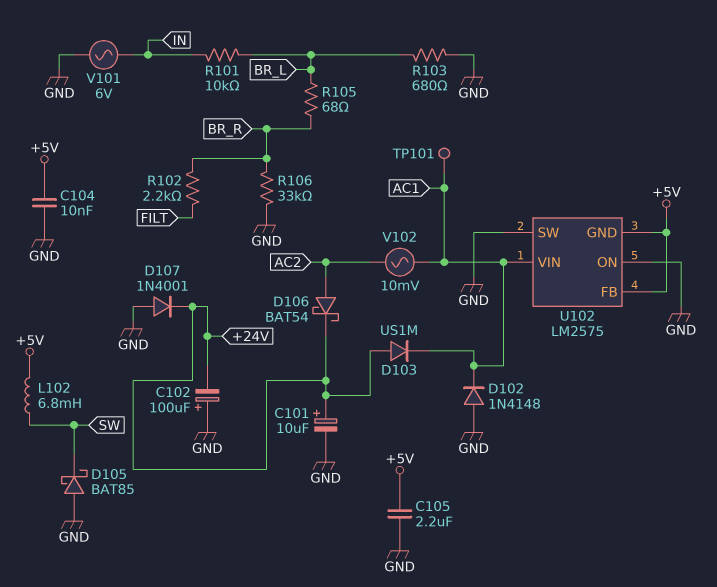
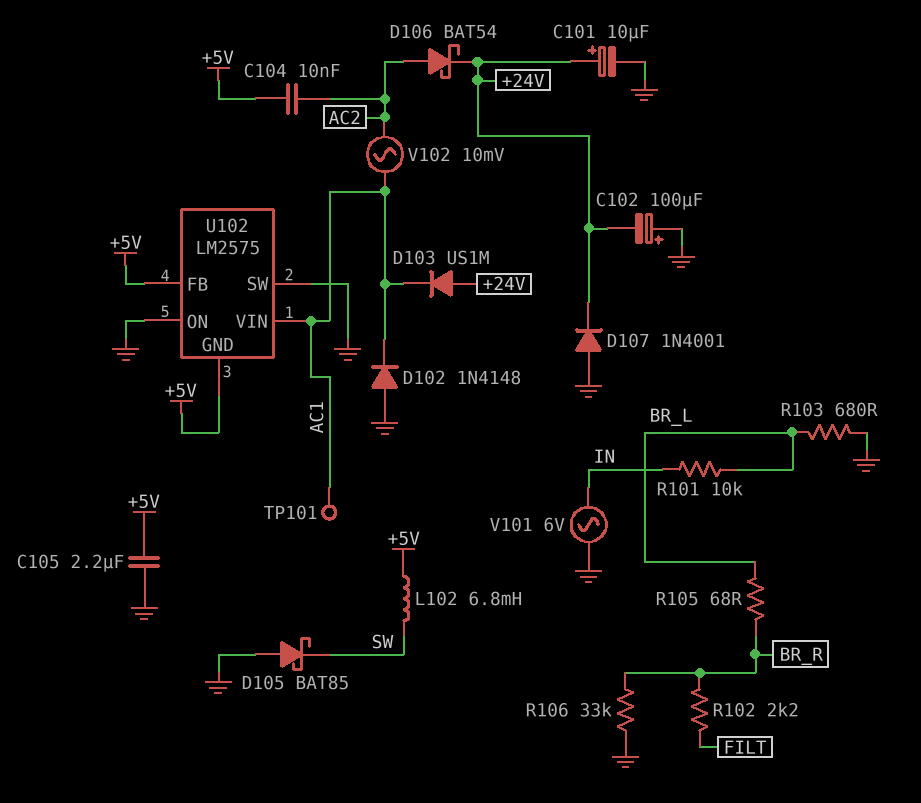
C104: 10nF (+5V, GND) -> 10nF (+5V, AC2)

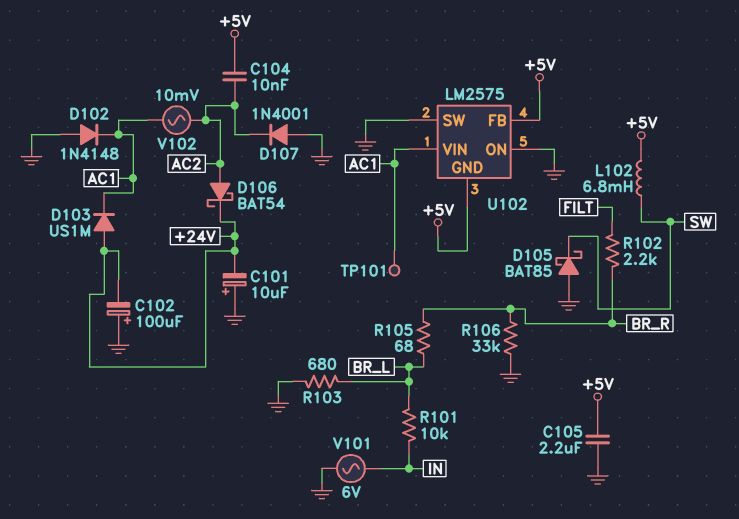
C101: 10uF (plus +24V, minus GND) -> 10uF (plus GND, minus +24V)
D107: diode 1N4001 (A GND, K +24V) -> diode 1N4001 (A GND, K AC2)

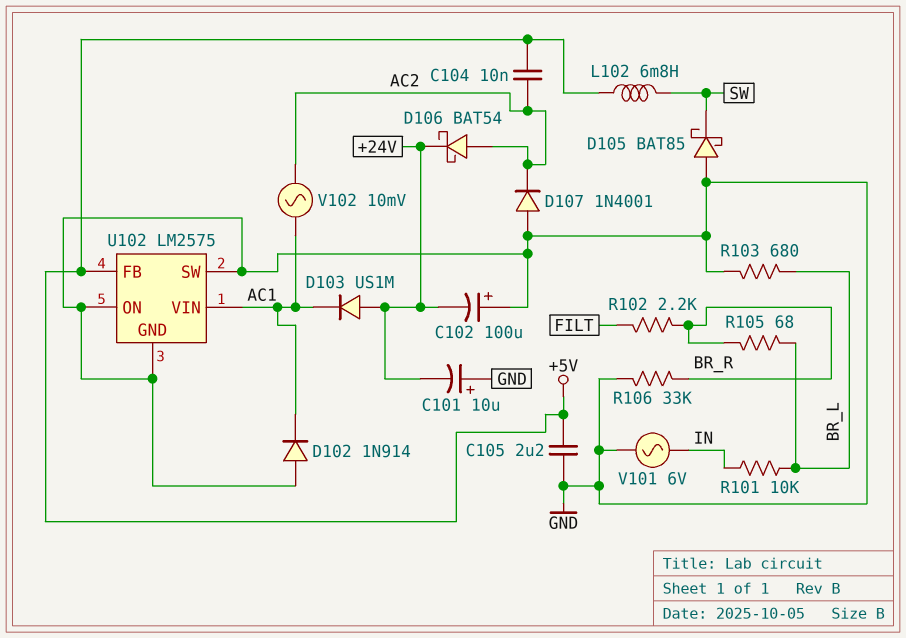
D102: diode 1N4148 (A GND, K AC1) -> diode 1N914 (A GND, K AC1)
TP101: test point (AC1) -> none
U102 pin GND: +5V -> GND

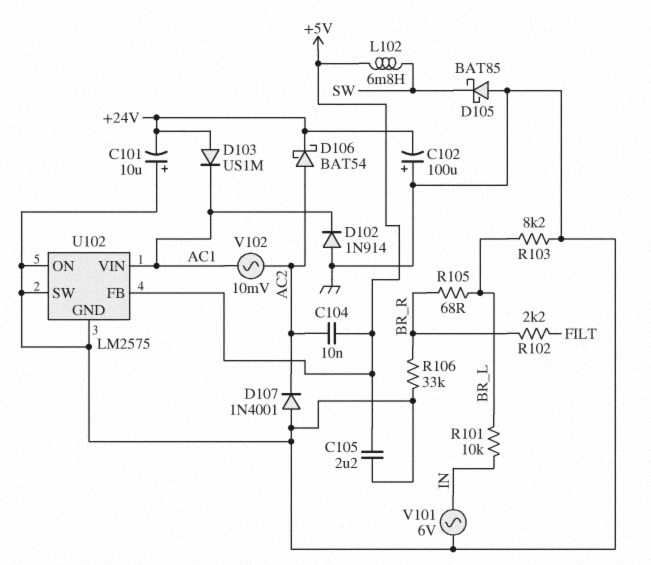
R103: 680 (BR_L, GND) -> 8.2k (BR_L, GND)

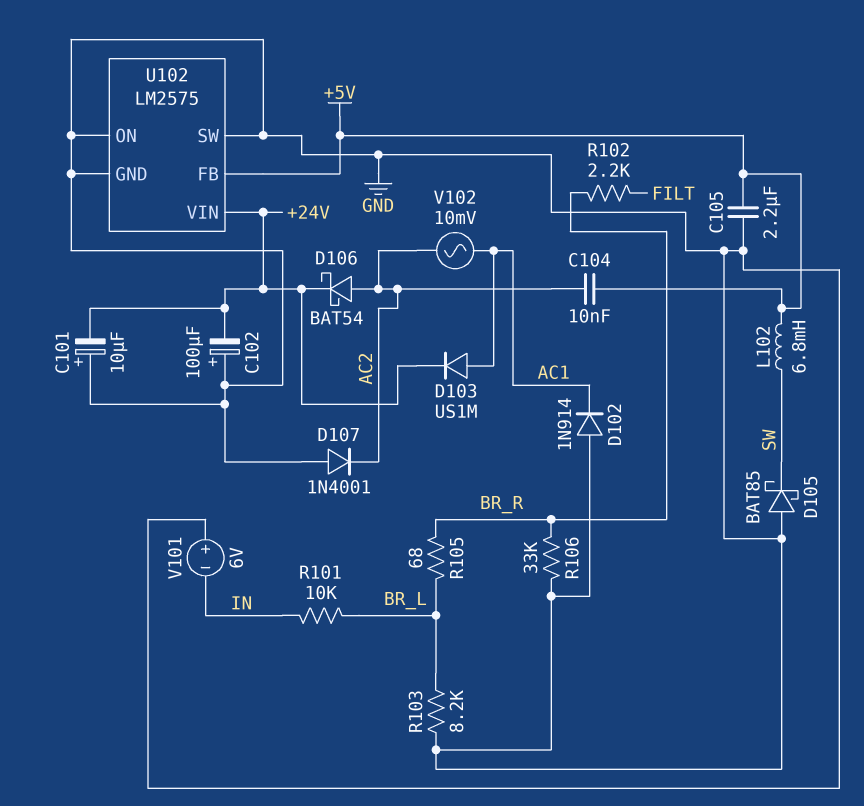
D103: diode US1M (A +24V, K AC1) -> diode US1M (A AC1, K +24V)
U102 pin VIN: AC1 -> +24V
V101: AC 6V (GND, IN) -> 6V (plus GND, minus IN)

